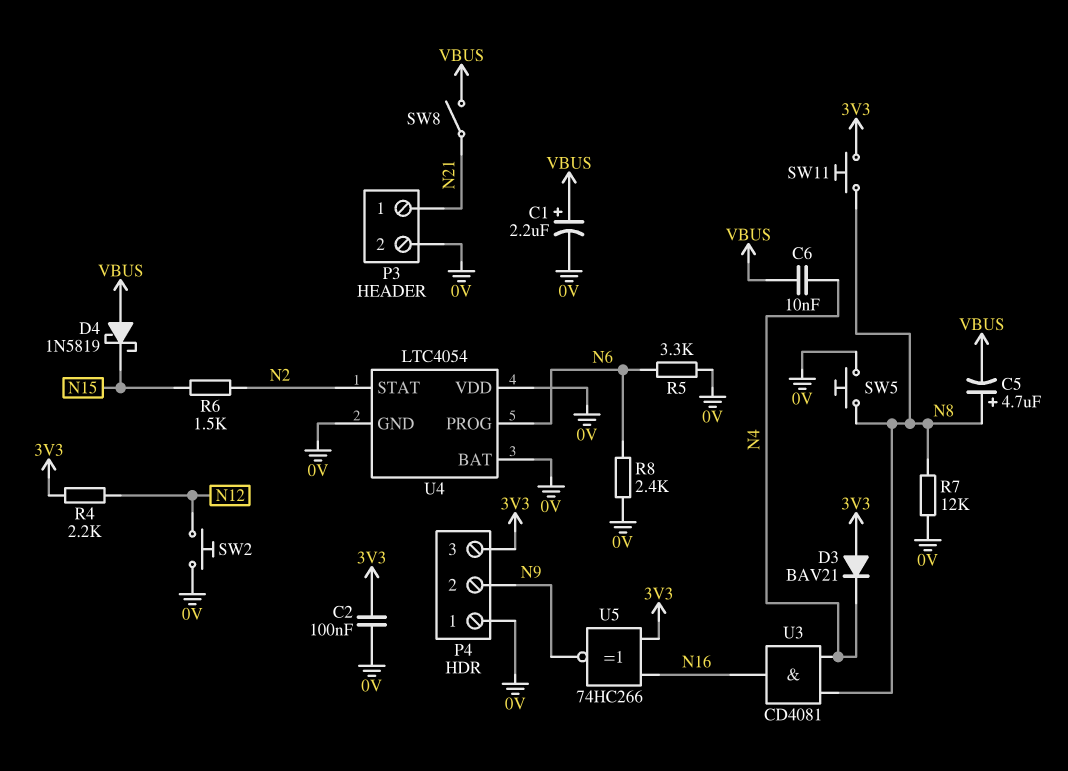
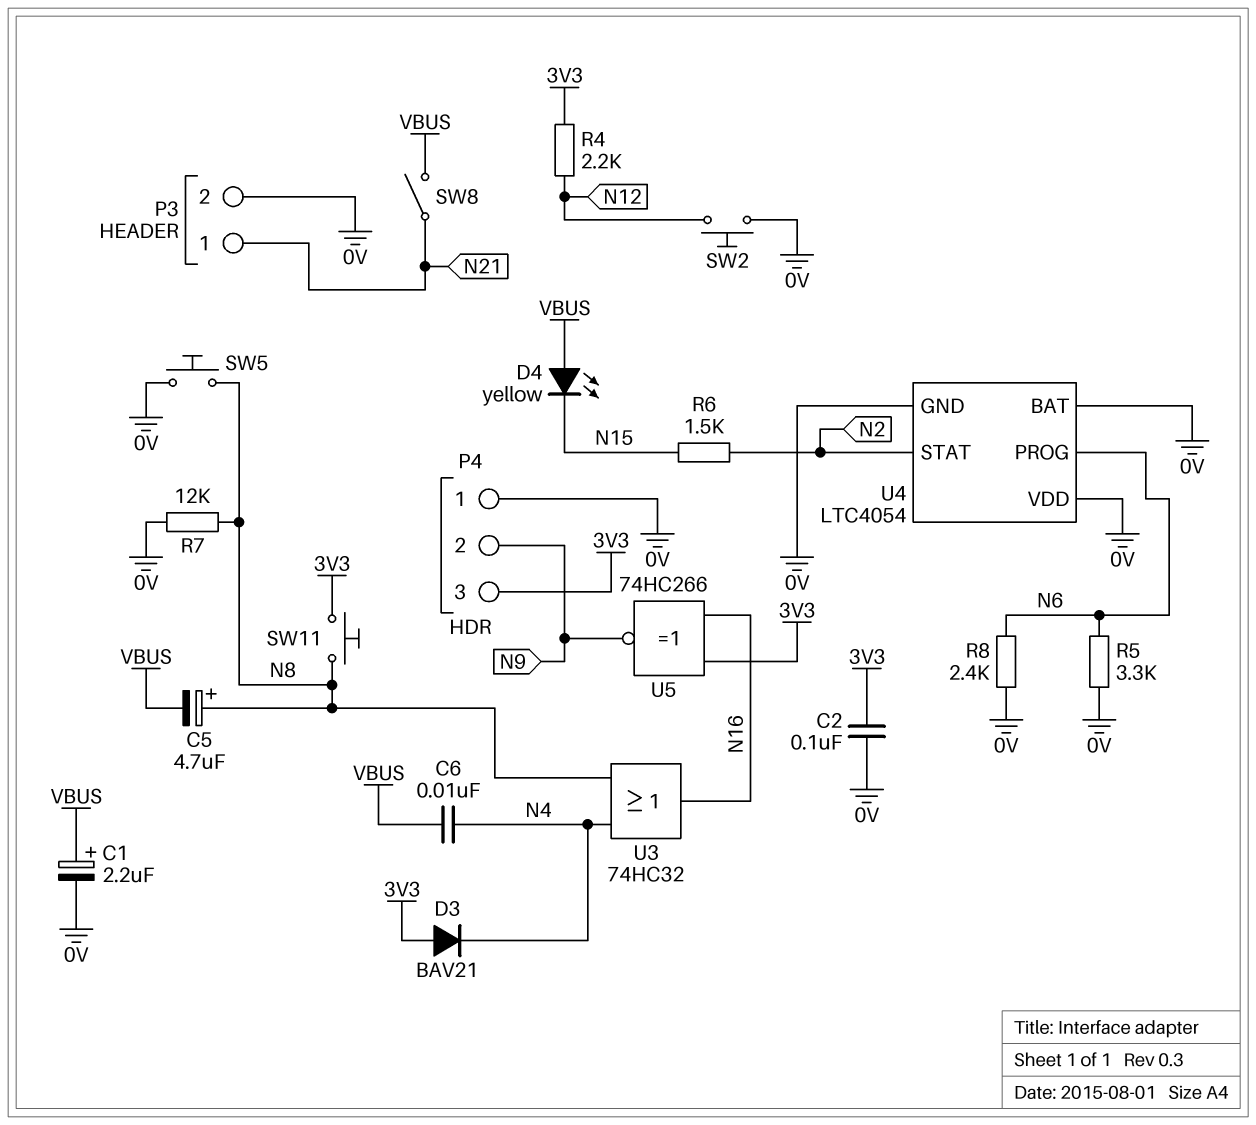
D4: schottky 1N5819 (A VBUS, K N15) -> LED yellow (A VBUS, K N15)
U3: AND CD4081 (in N4, in N8, out N16) -> OR 74HC32 (in N4, in N8, out N16)

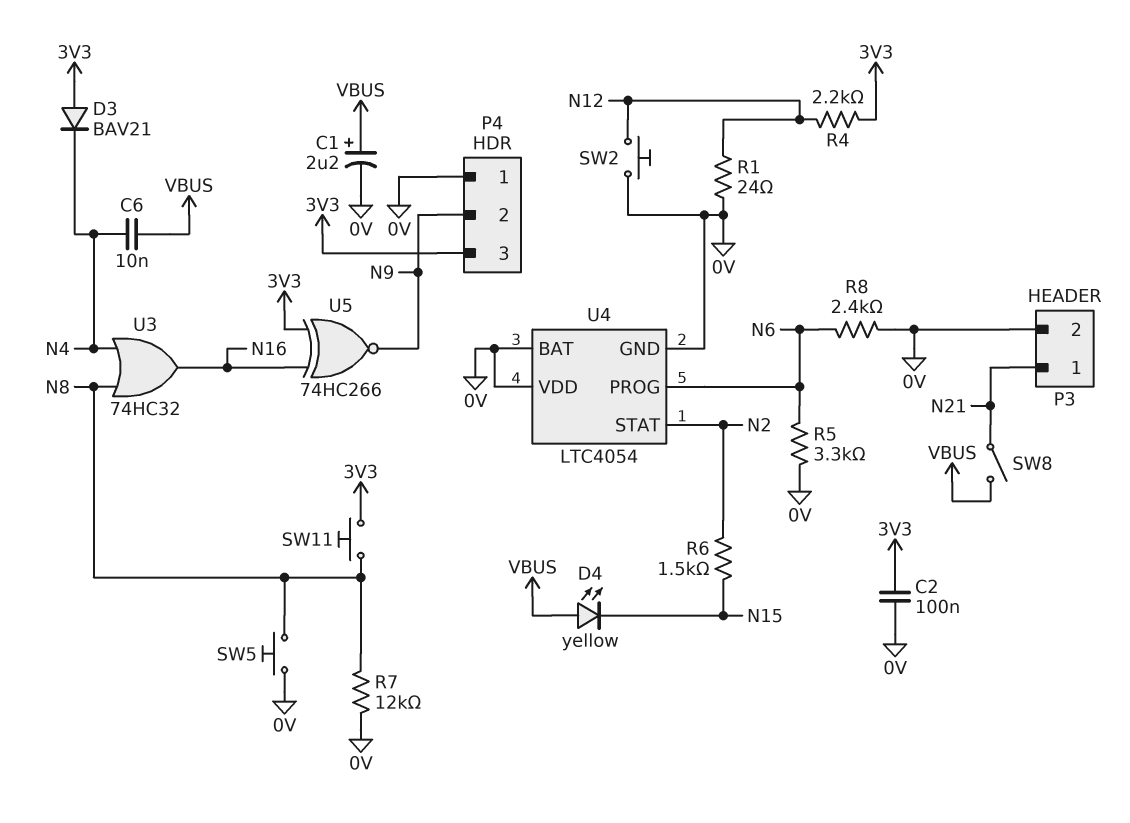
C5: 4.7uF (plus N8, minus VBUS) -> none
R1: none -> 24 (0V, N12)

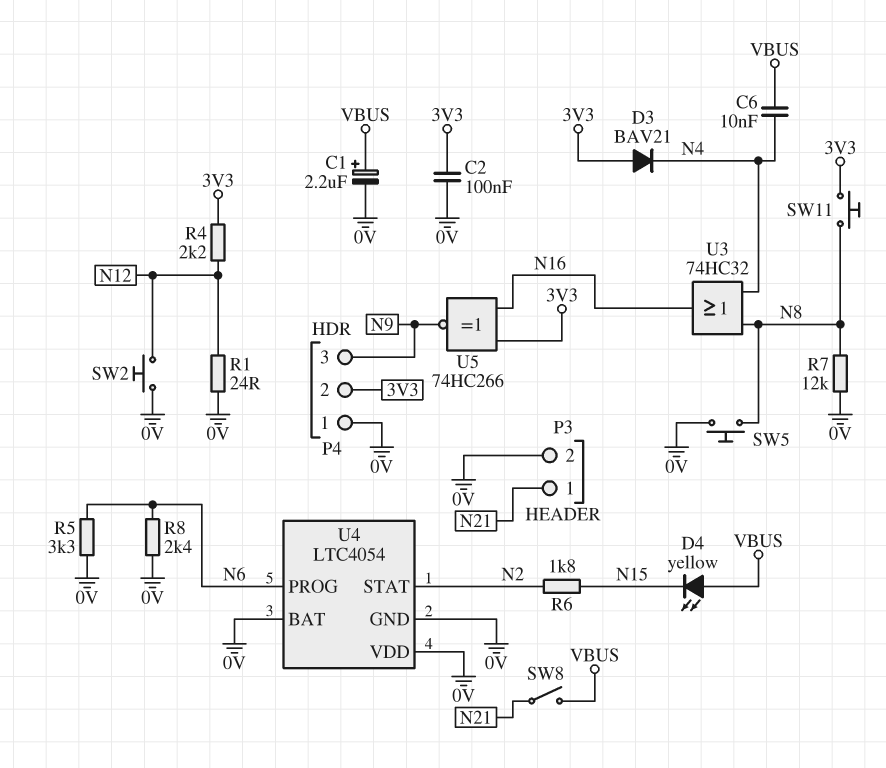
P4 pin 2: N9 -> 3V3
P4 pin 3: 3V3 -> N9
R6: 1.5k (N2, N15) -> 1.8k (N2, N15)

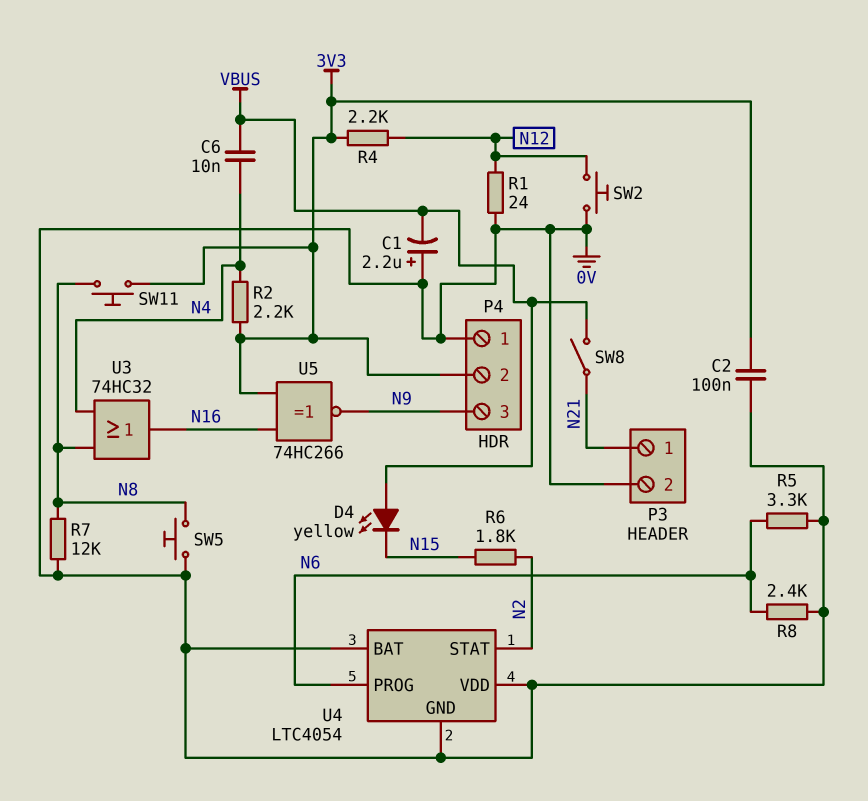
C1: 2.2uF (plus VBUS, minus 0V) -> 2.2uF (plus 0V, minus VBUS)
D3: diode BAV21 (A 3V3, K N4) -> none
R2: none -> 2.2k (3V3, N4)

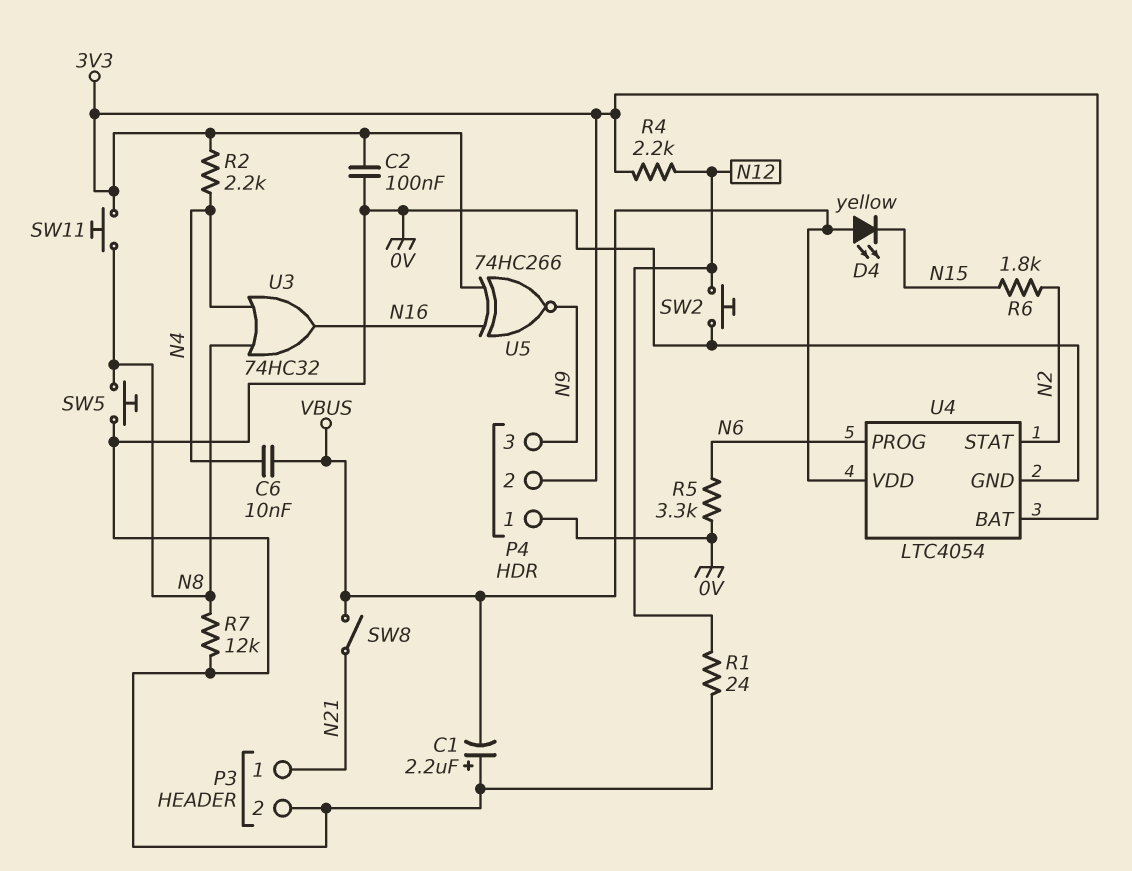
R8: 2.4k (0V, N6) -> none
U4 pin BAT: 0V -> 3V3
U4 pin VDD: 0V -> VBUS

